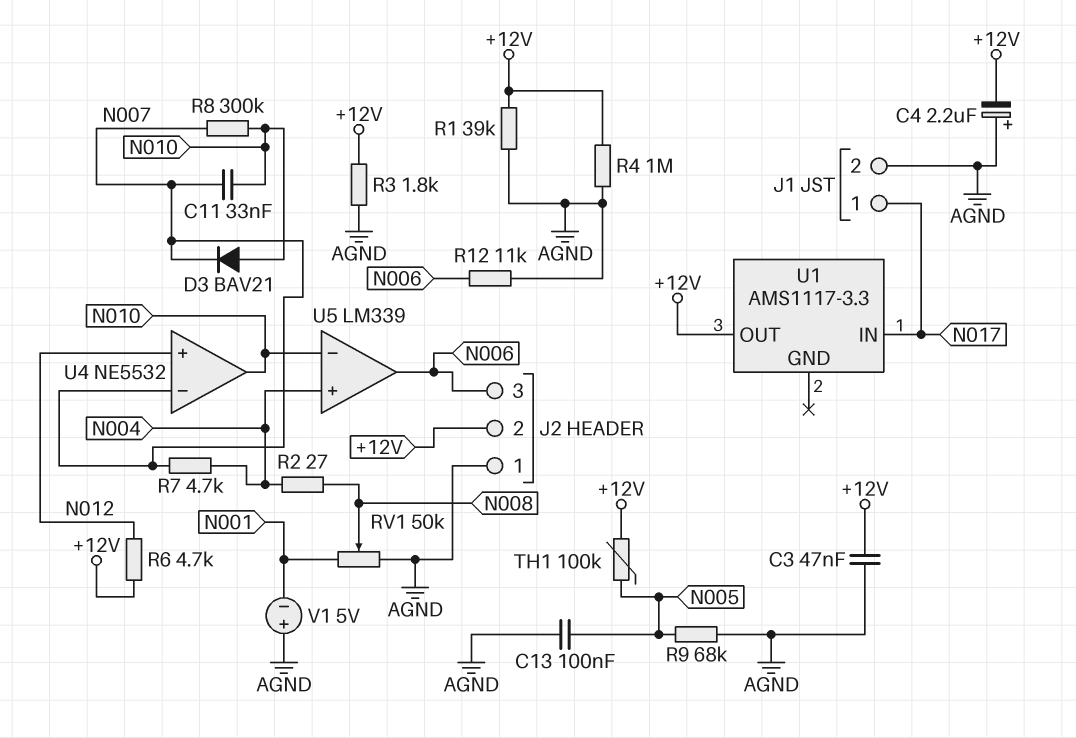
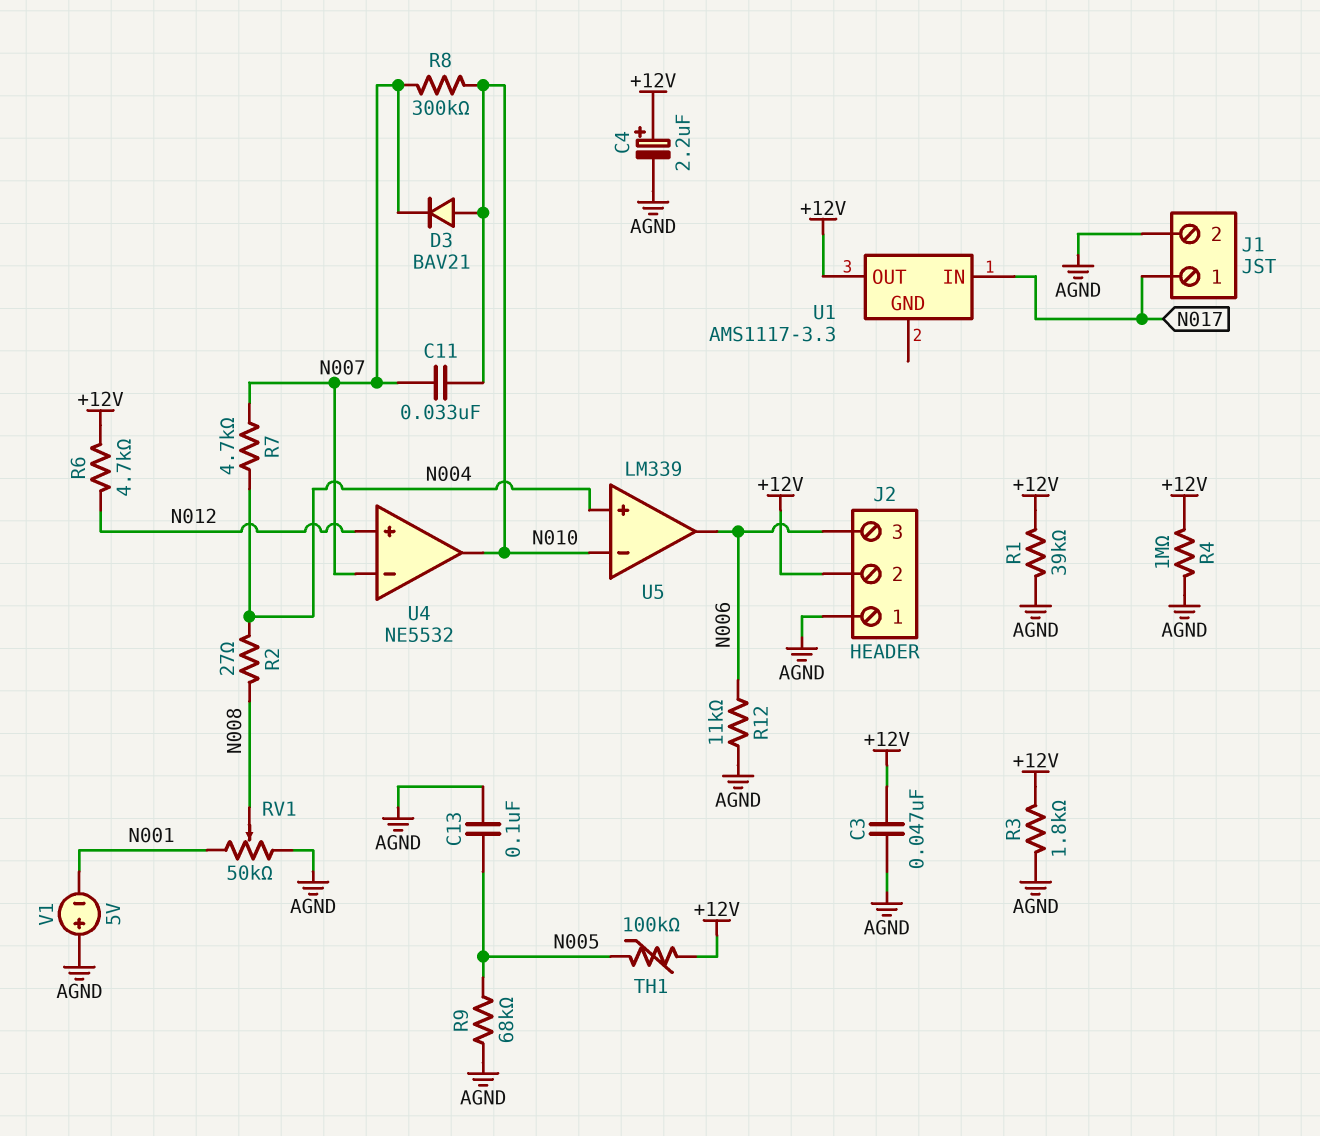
C4: 2.2uF (plus AGND, minus +12V) -> 2.2uF (plus +12V, minus AGND)

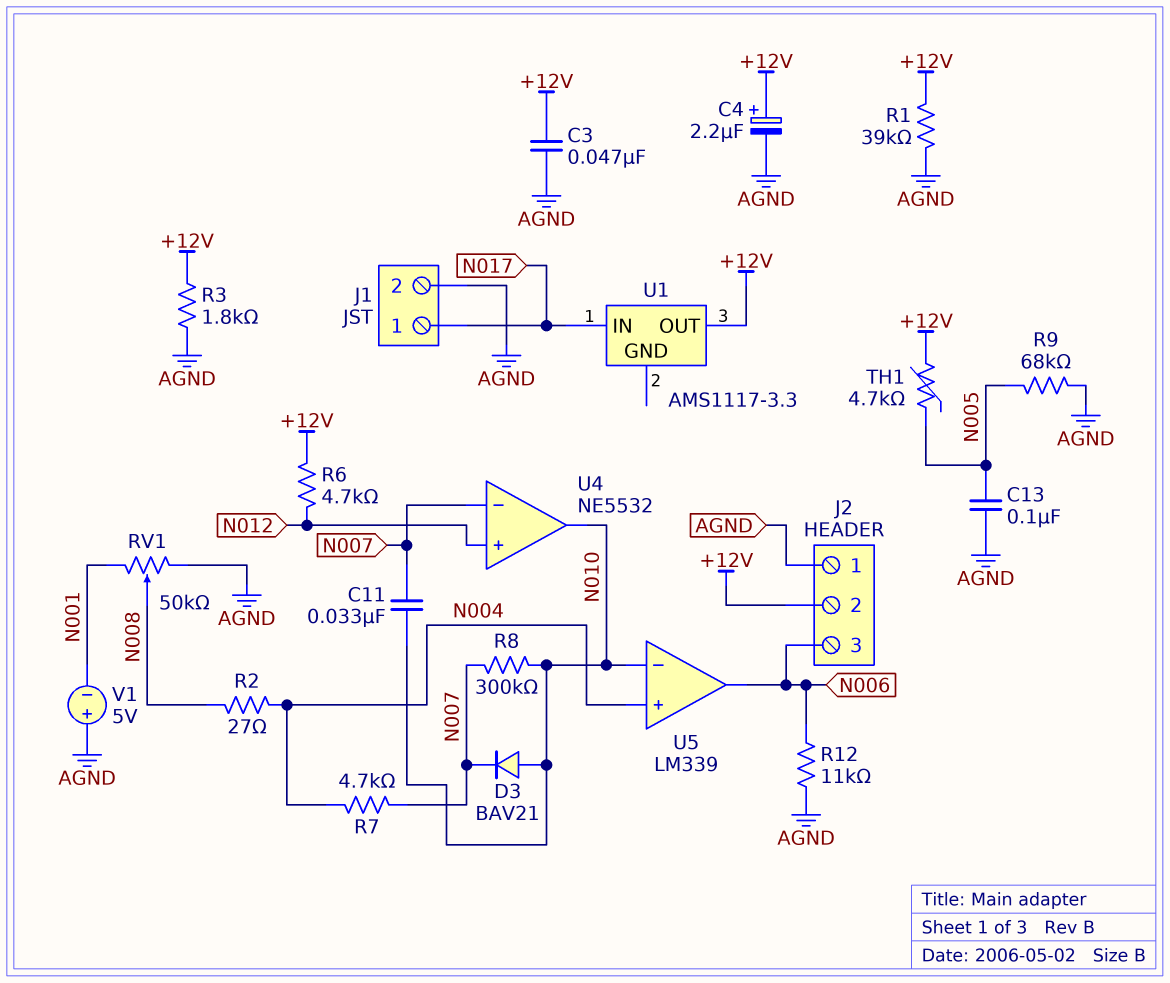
R4: 1M (+12V, AGND) -> none
TH1: 100k (+12V, N005) -> 4.7k (+12V, N005)

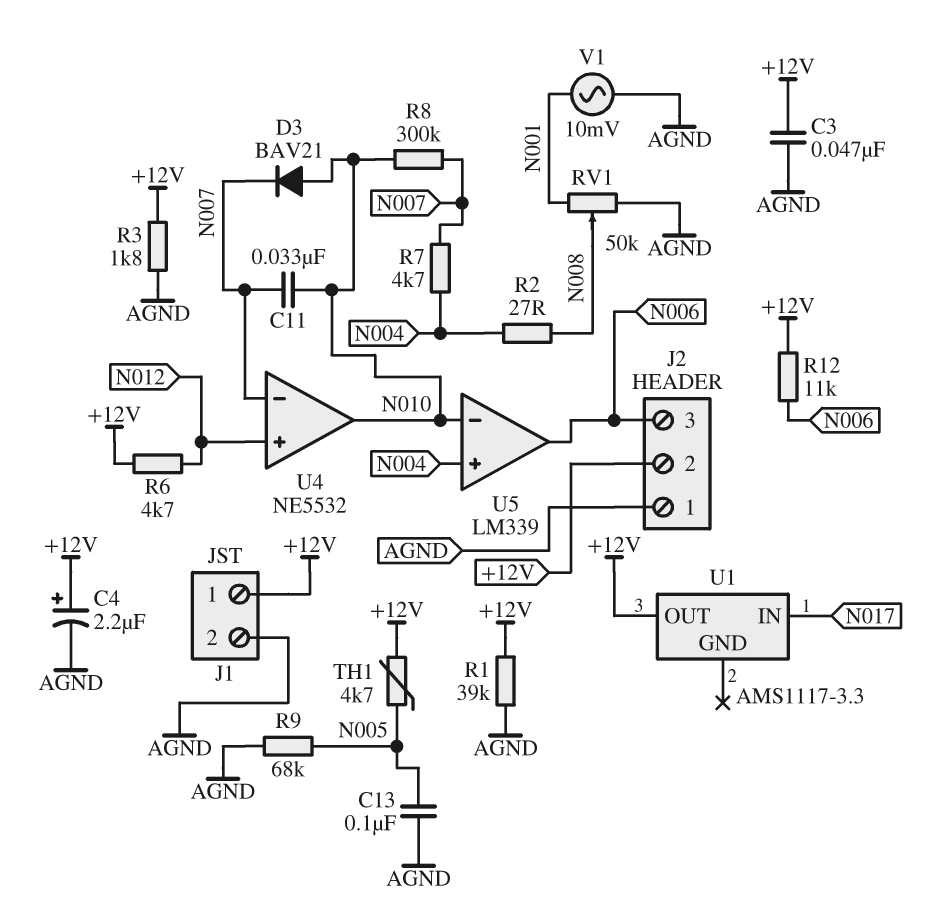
J1 pin 1: N017 -> +12V
R12: 11k (AGND, N006) -> 11k (+12V, N006)
V1: 5V (plus AGND, minus N001) -> AC 10mV (AGND, N001)

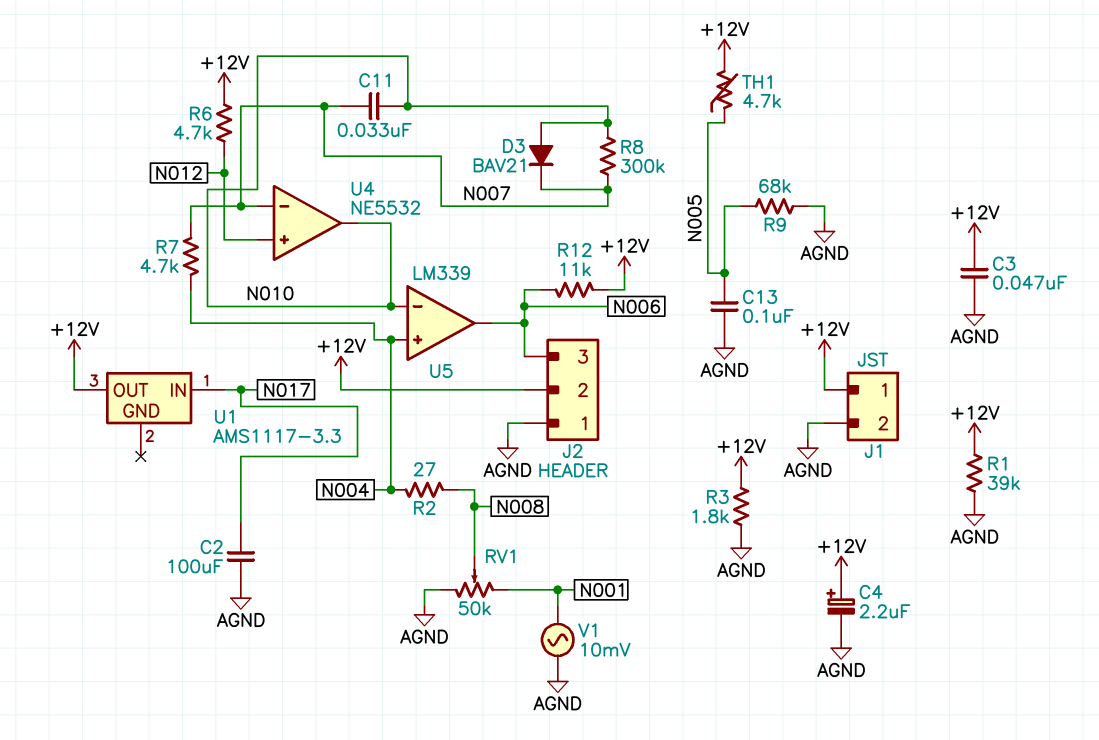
C2: none -> 100uF (AGND, N017)

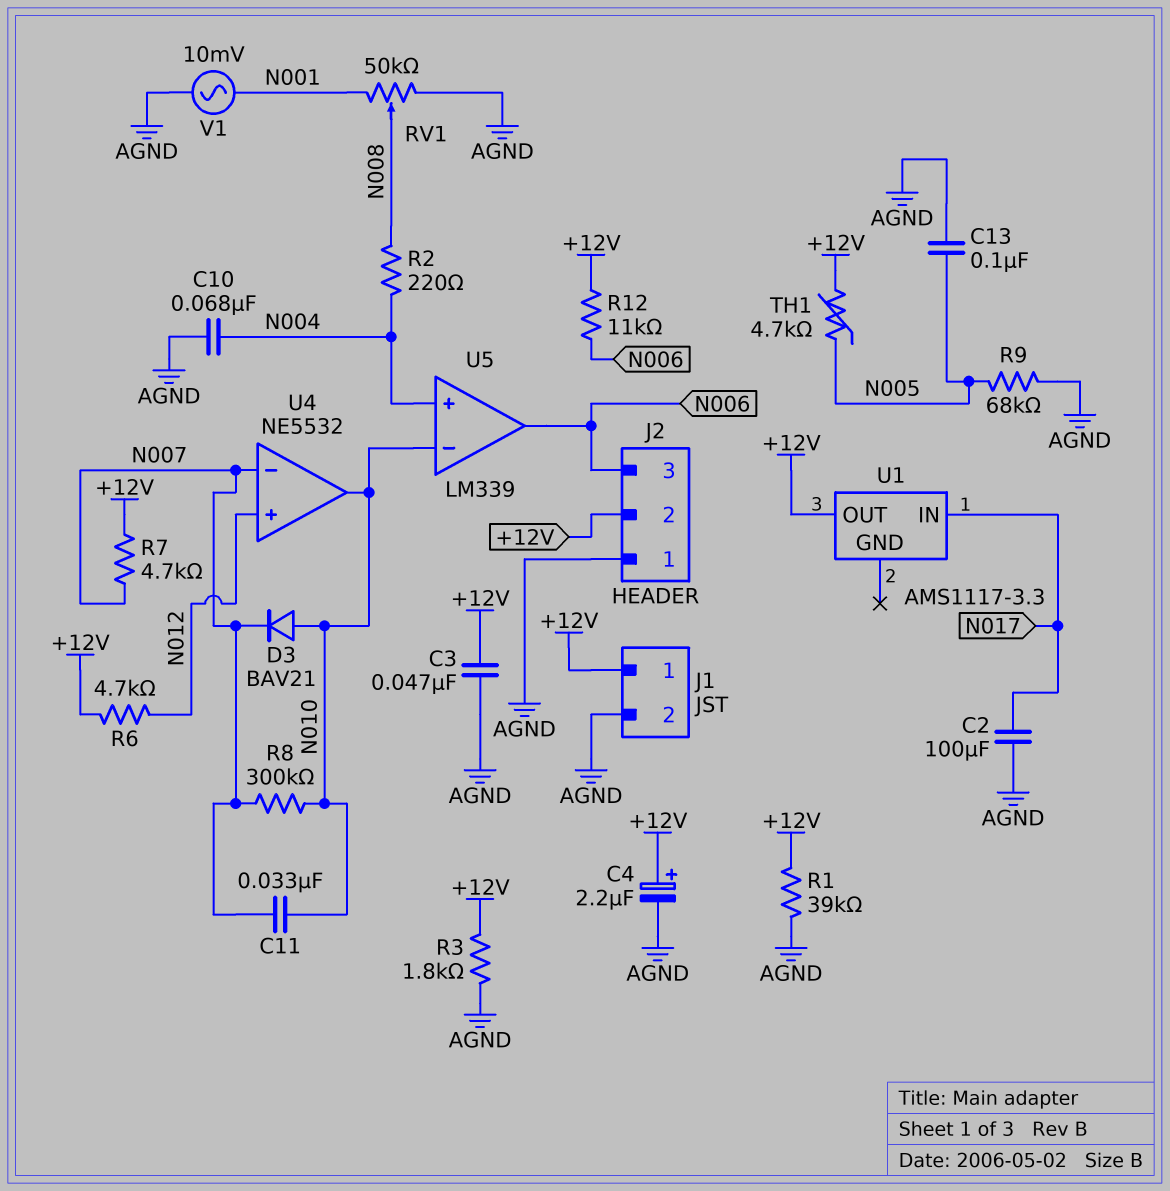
C10: none -> 68nF (AGND, N004)
R2: 27 (N004, N008) -> 220 (N004, N008)
R7: 4.7k (N004, N007) -> 4.7k (+12V, N007)

